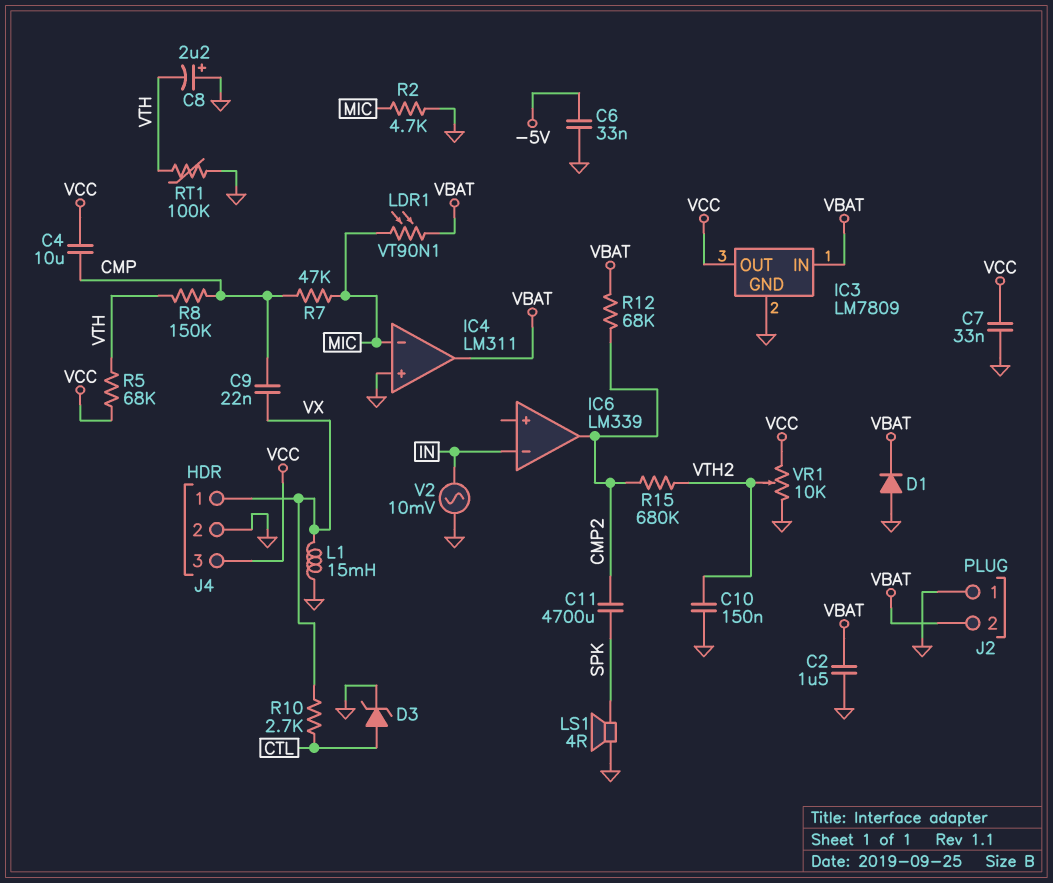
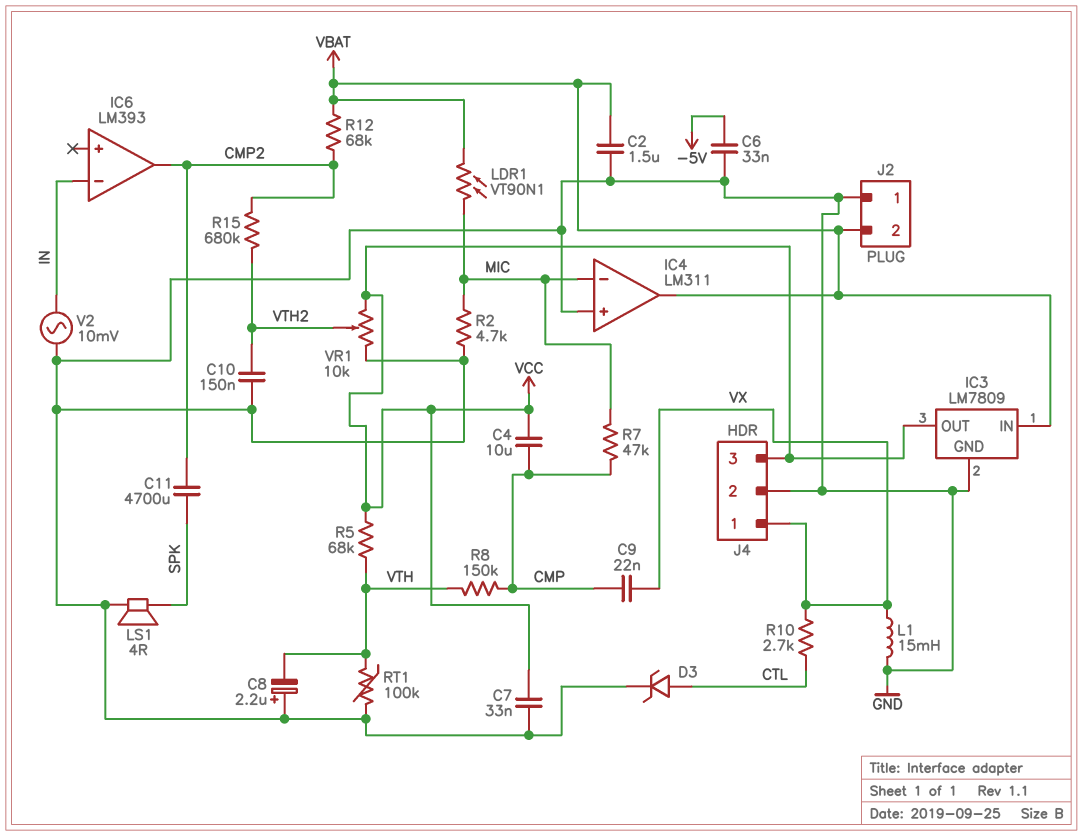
D1: diode (A GND, K VBAT) -> none
IC6: LM339 -> LM393

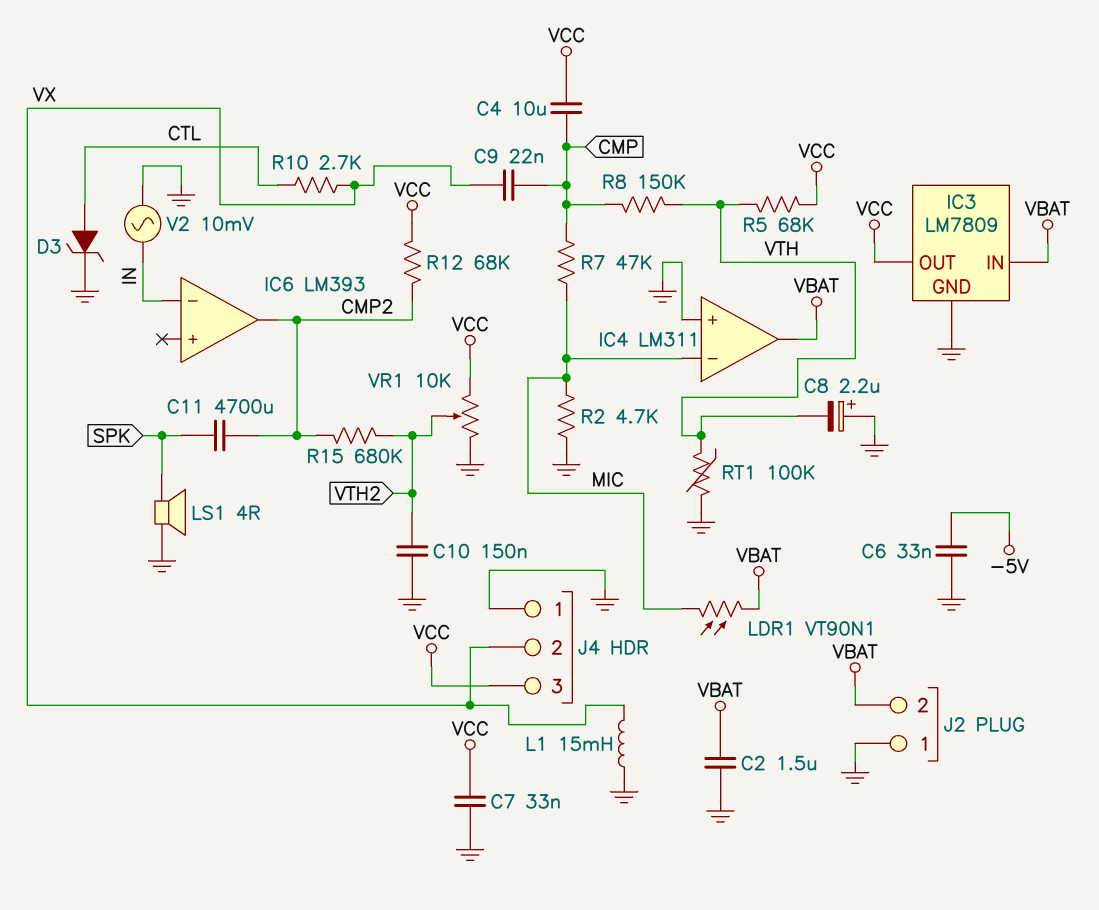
J4 pin 1: VX -> GND
J4 pin 2: GND -> VX
R12: 68k (CMP2, VBAT) -> 68k (CMP2, VCC)

